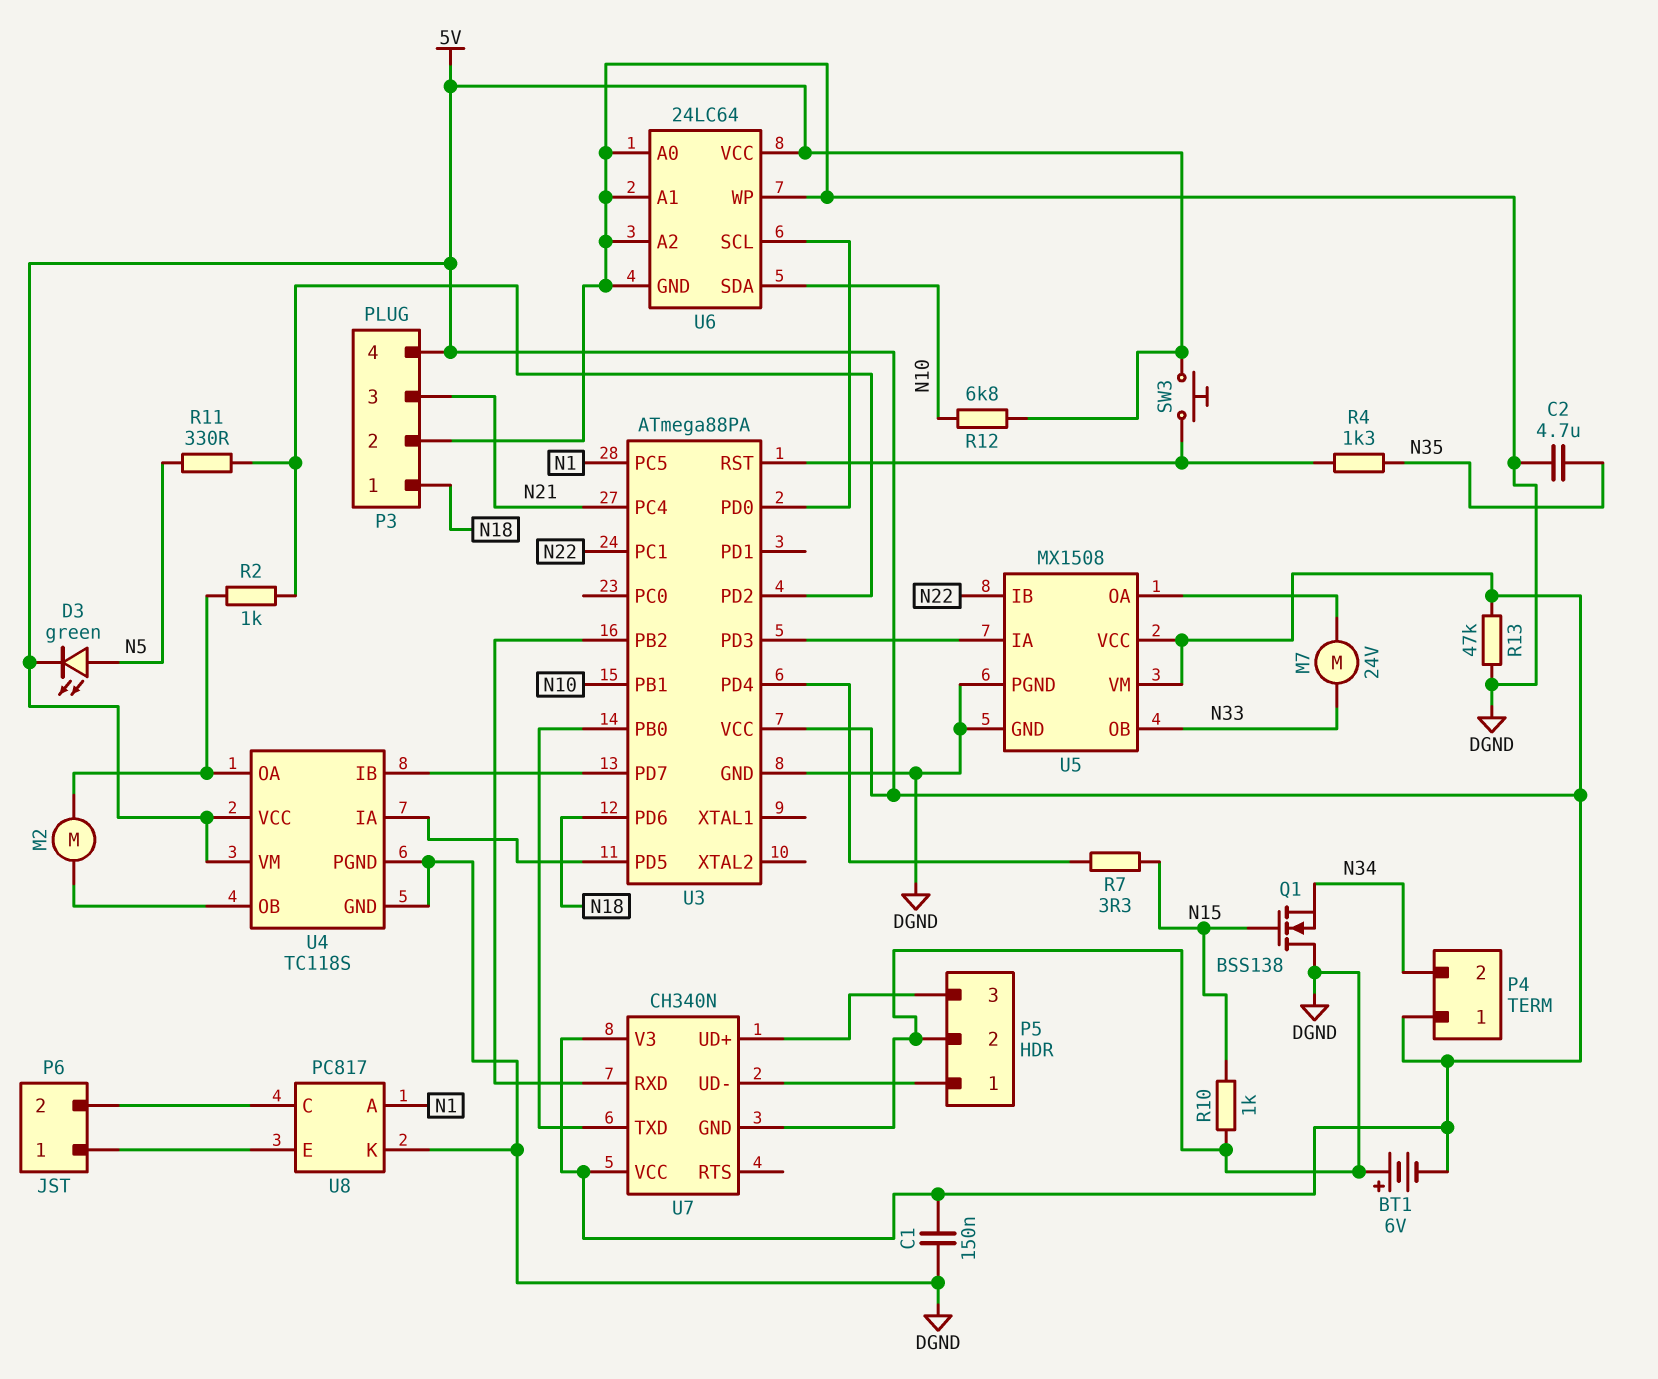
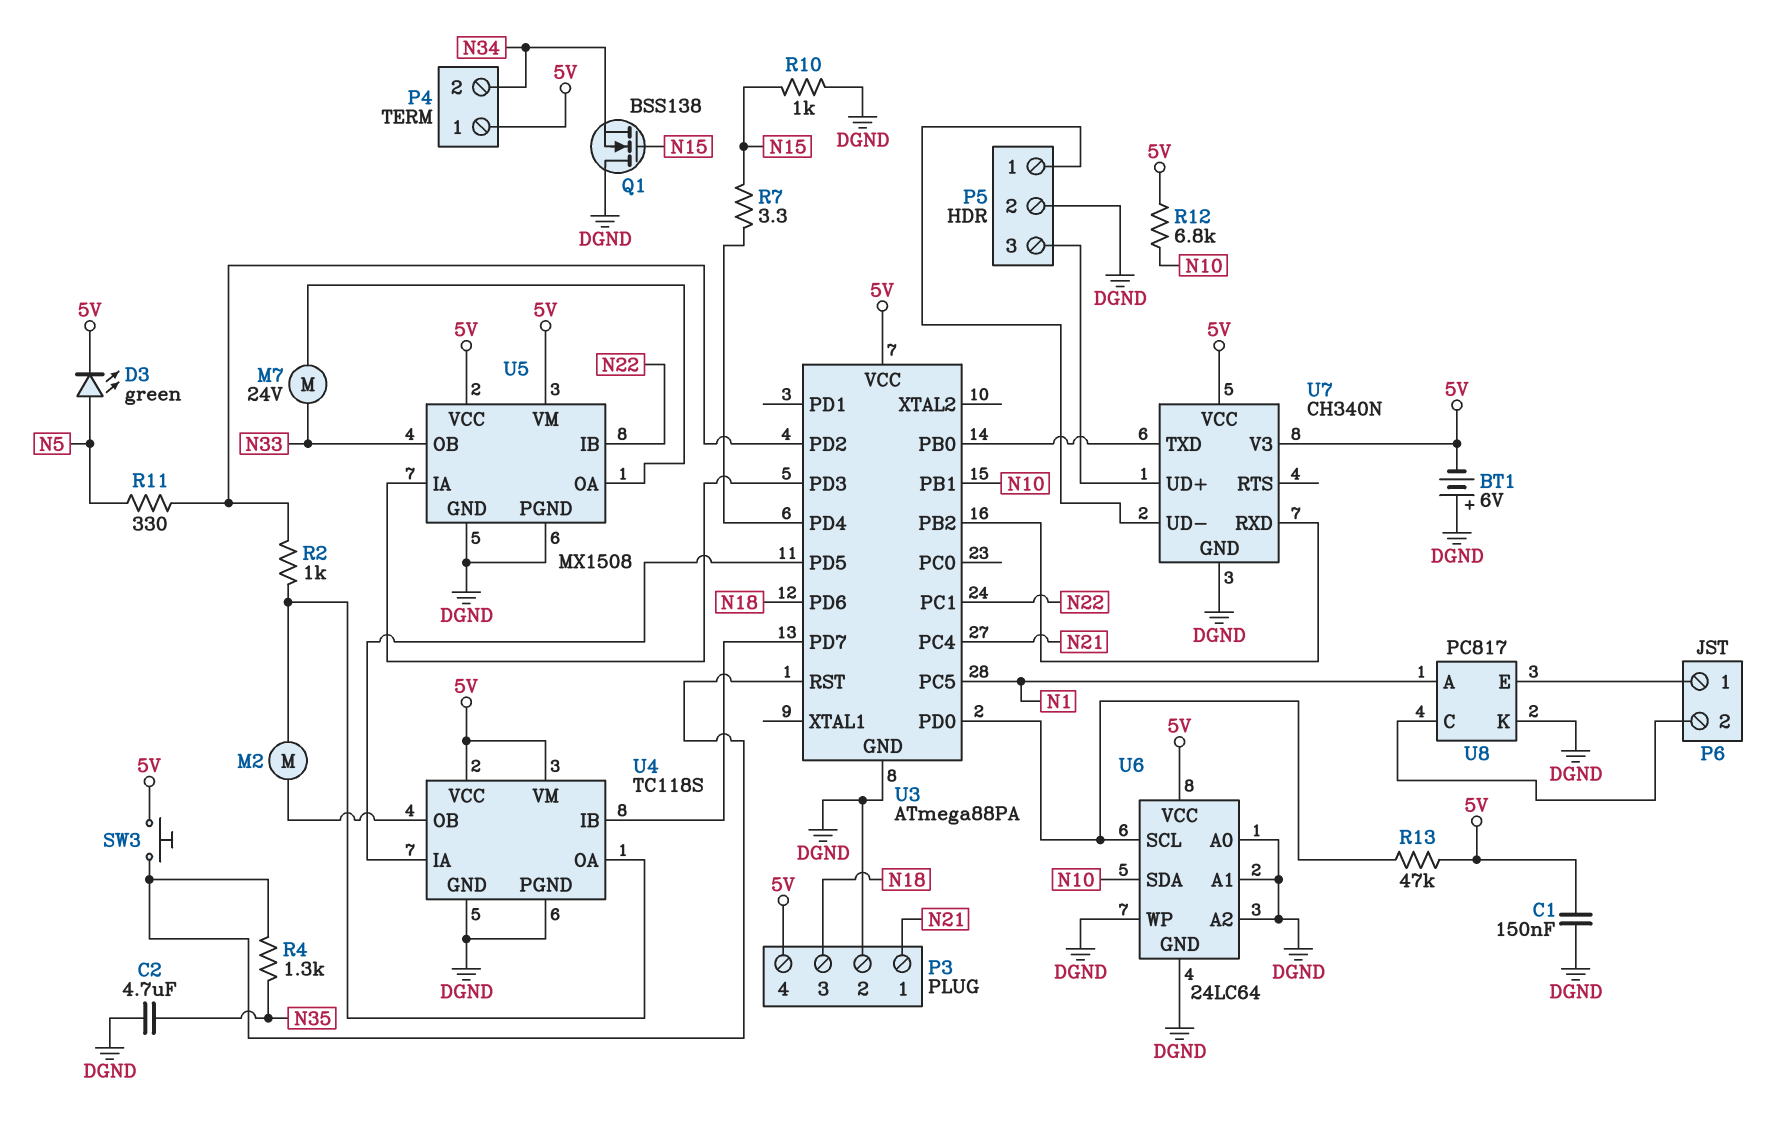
P3 pin 1: N18 -> N21
P3 pin 3: N21 -> N18
R13: 47k (5V, DGND) -> 47k (5V, U3/PD0)

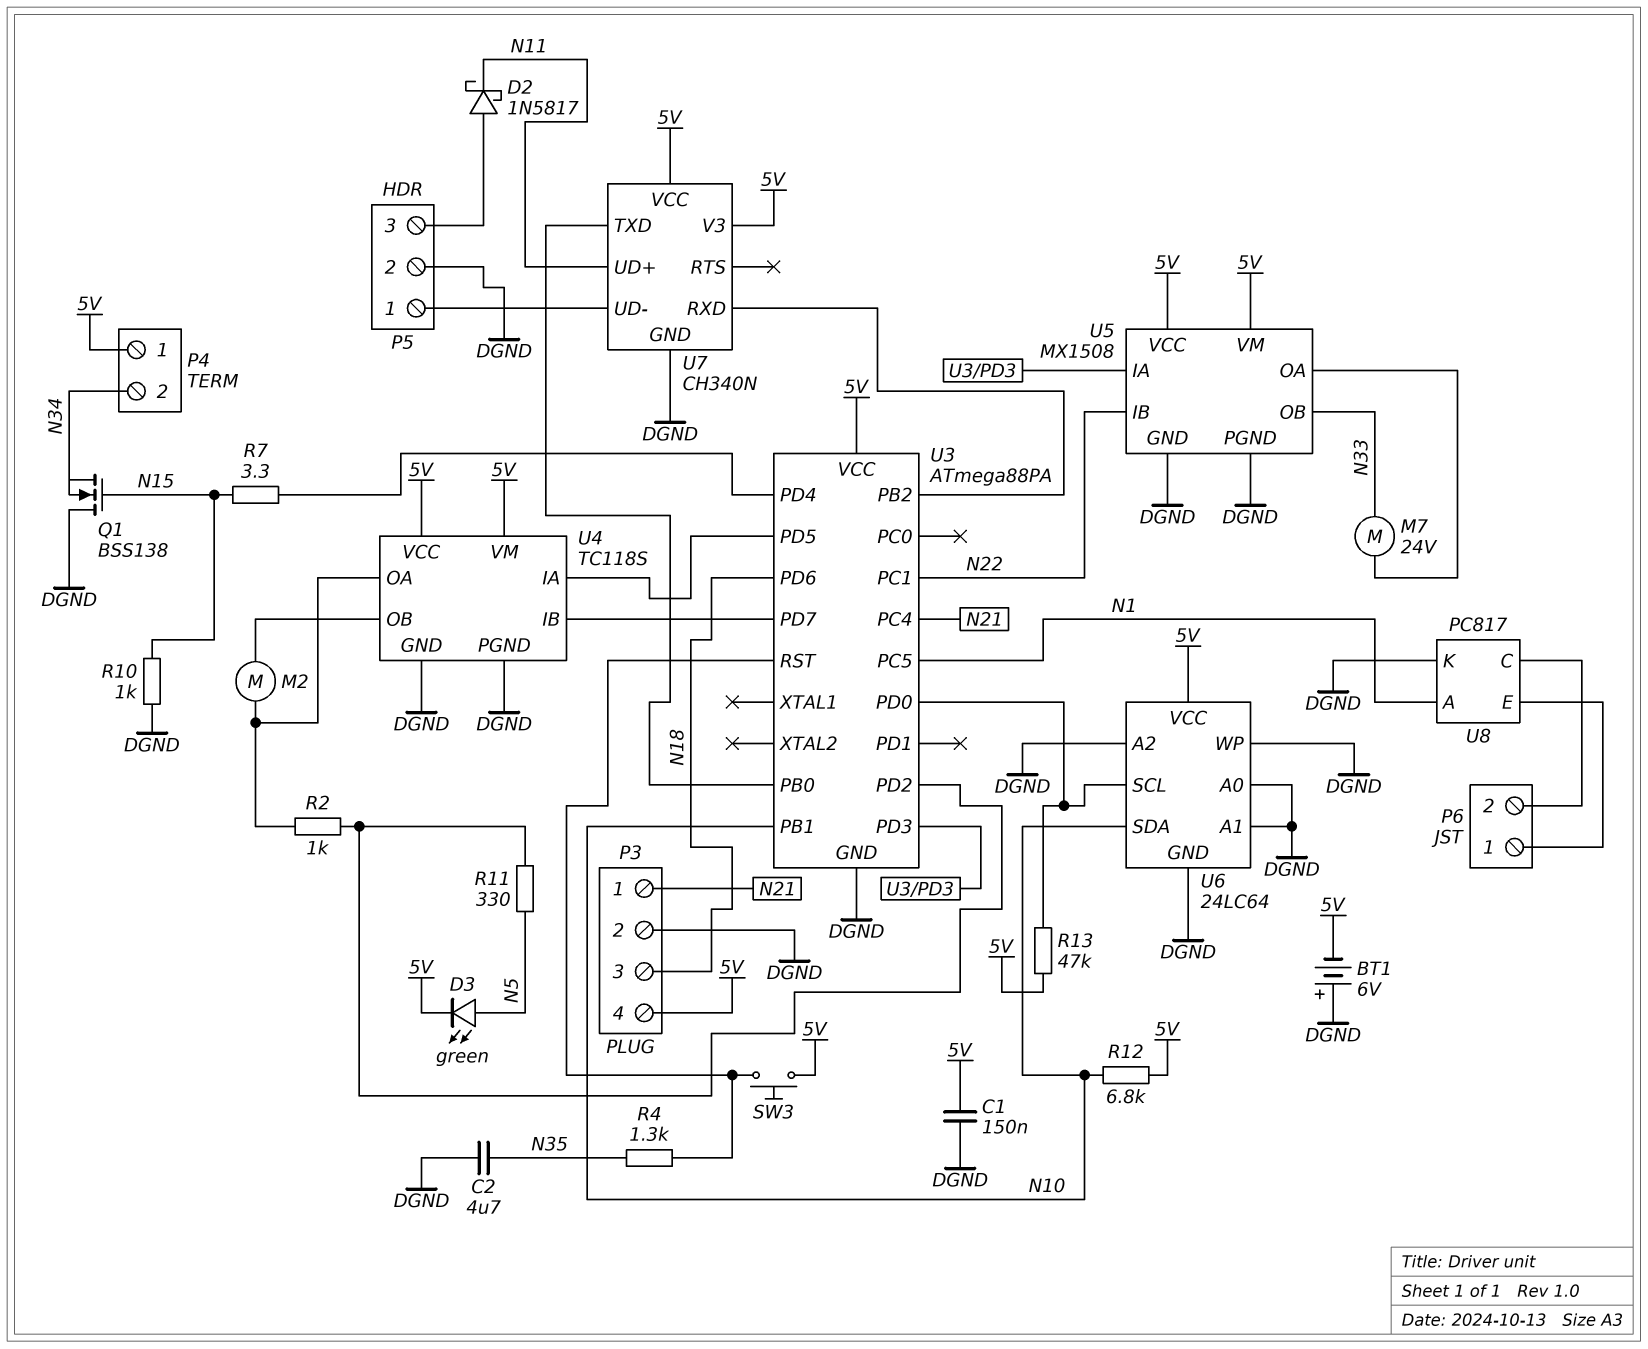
D2: none -> schottky 1N5817 (A P5/3, K N11)
U7 pin UD+: P5/3 -> N11

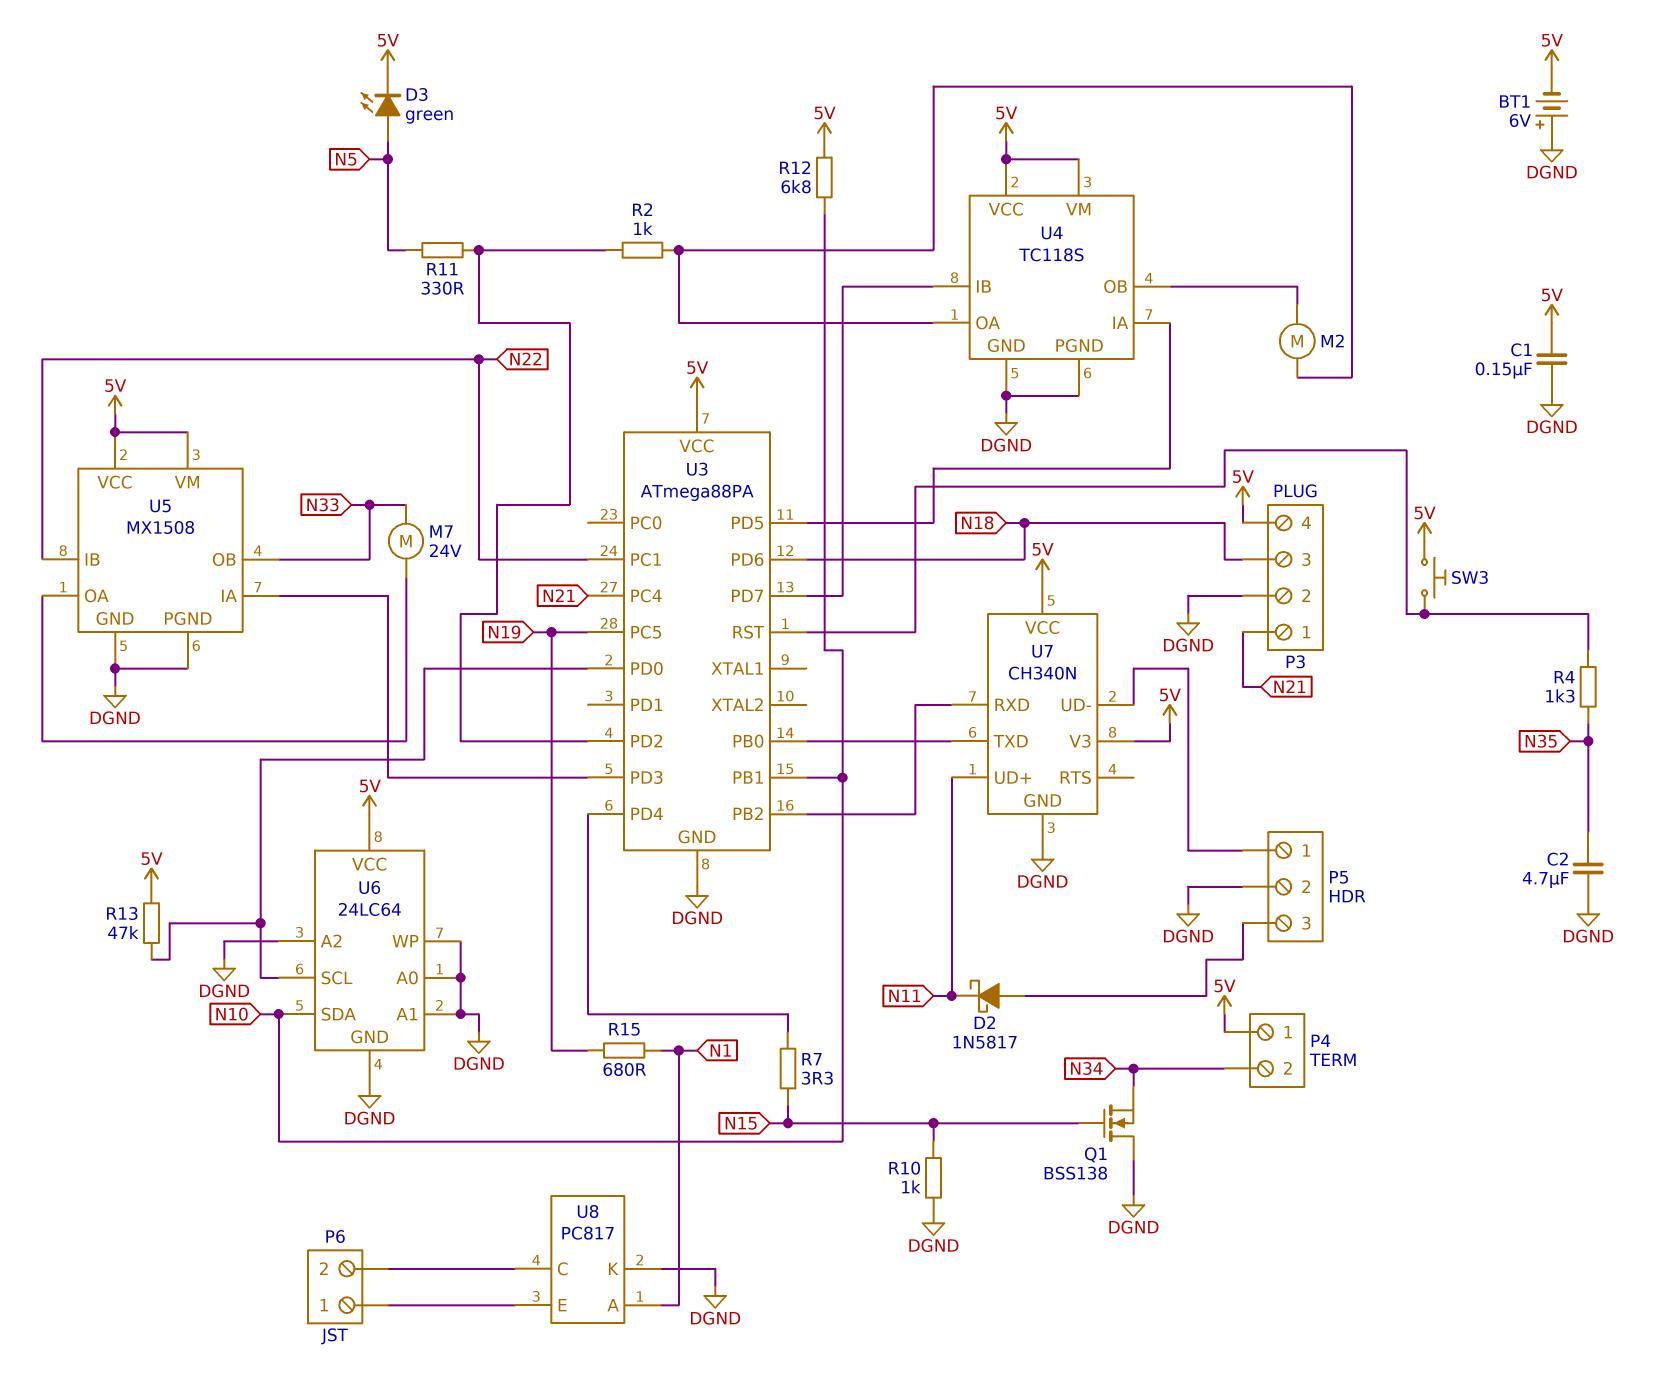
R15: none -> 680 (N1, N19)
U3 pin PC5: N1 -> N19

